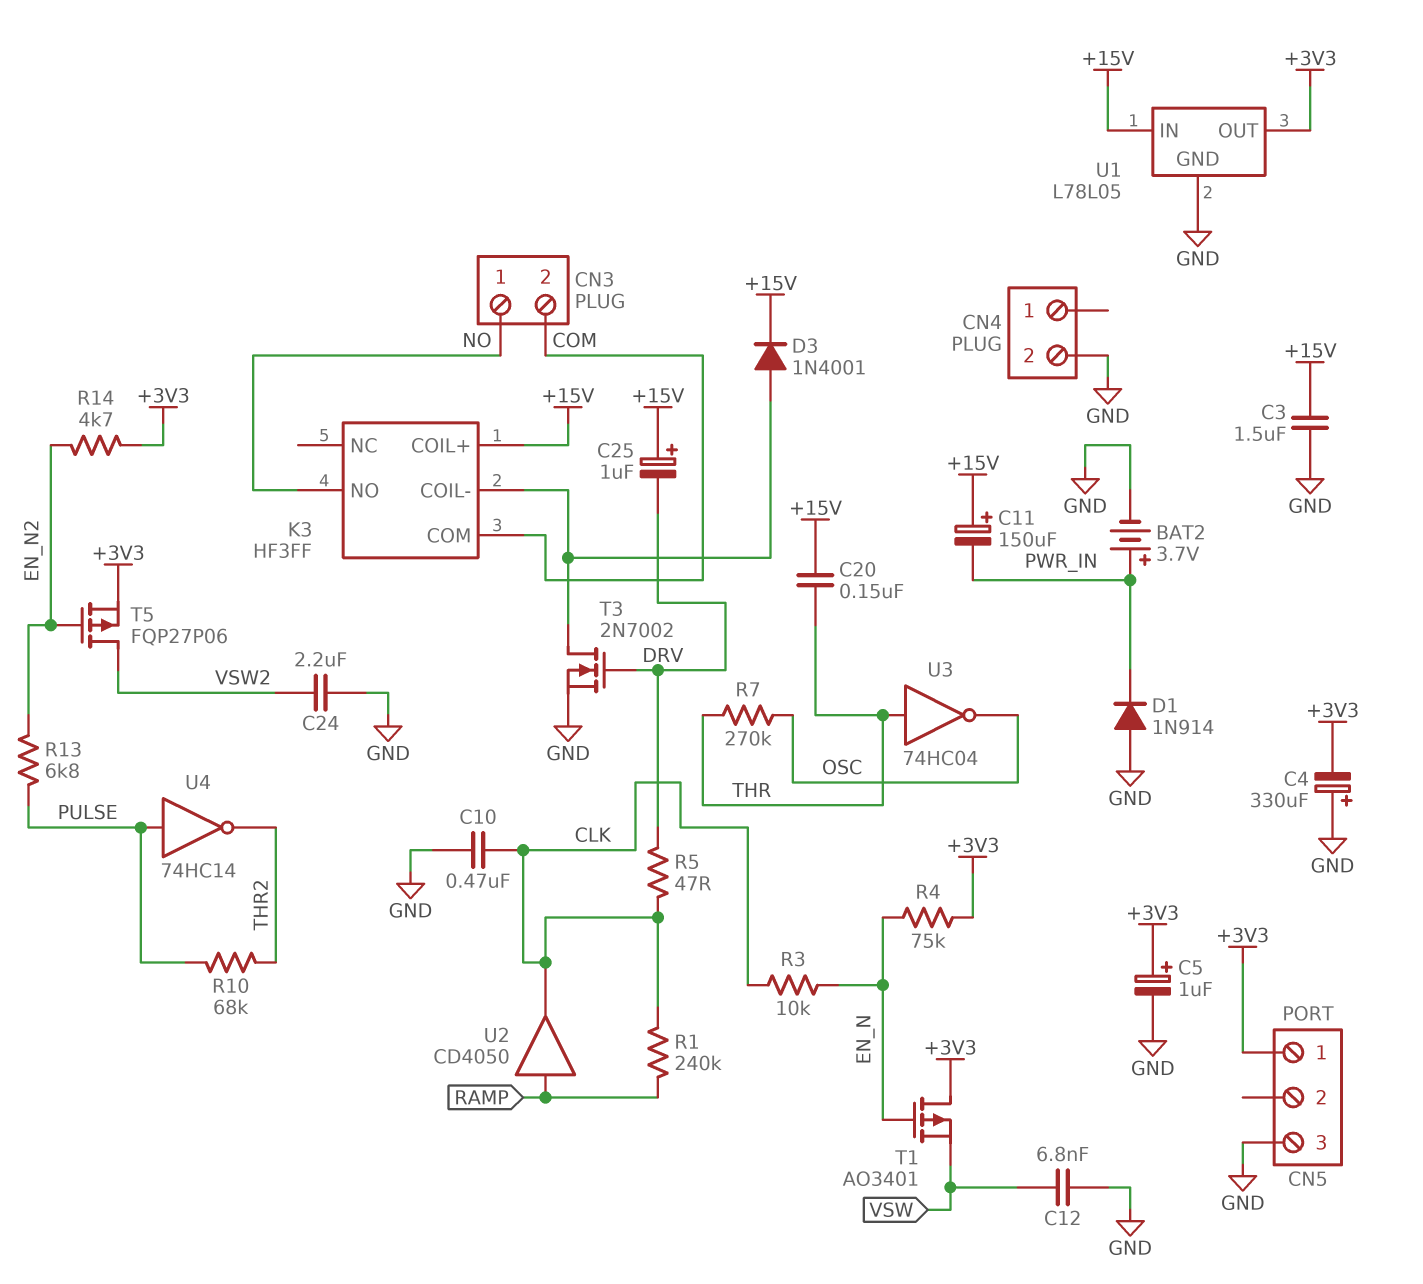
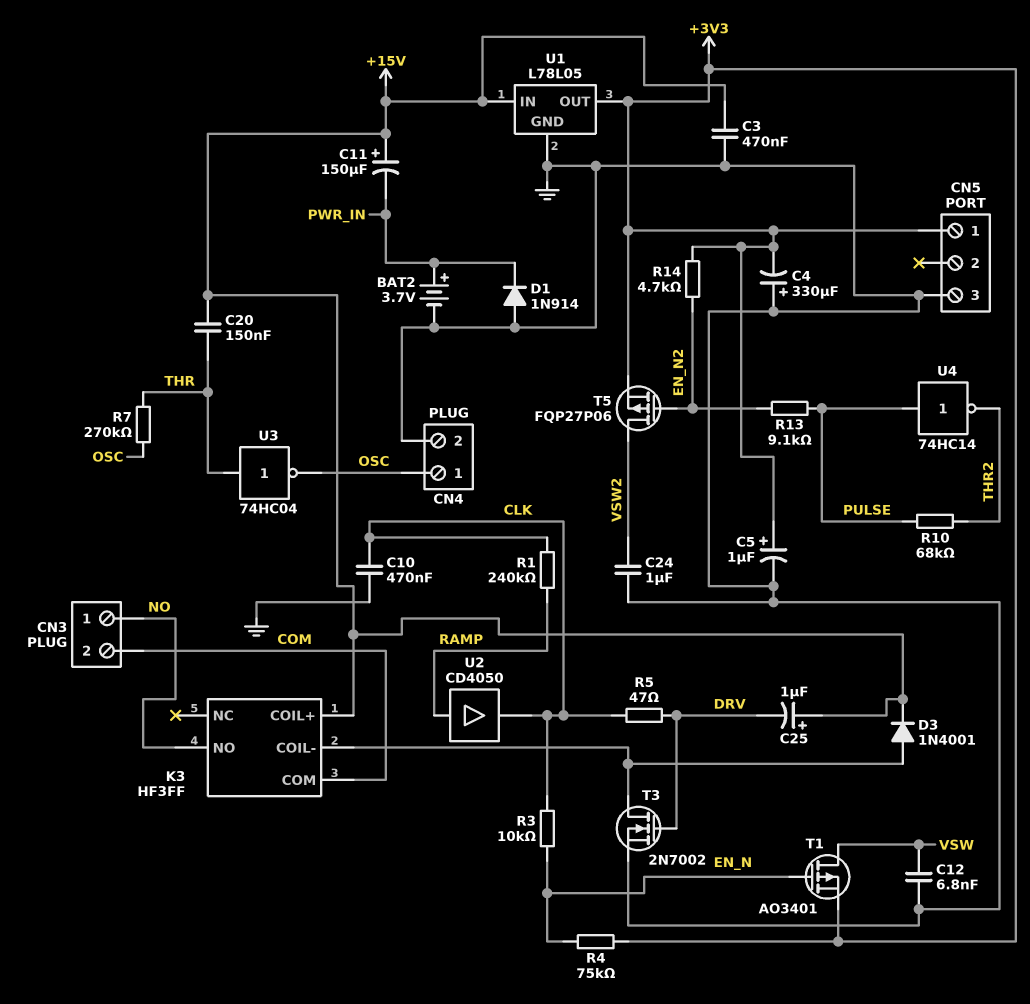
C3: 1.5uF (+15V, GND) -> 470nF (+15V, GND)
C24: 2.2uF (GND, VSW2) -> 1uF (GND, VSW2)
CN4 pin 1: none -> OSC
R13: 6.8k (EN_N2, PULSE) -> 9.1k (EN_N2, PULSE)
T1: PMOS AO3401 (G EN_N, D +3V3, S VSW) -> PMOS AO3401 (G EN_N, D VSW, S +3V3)

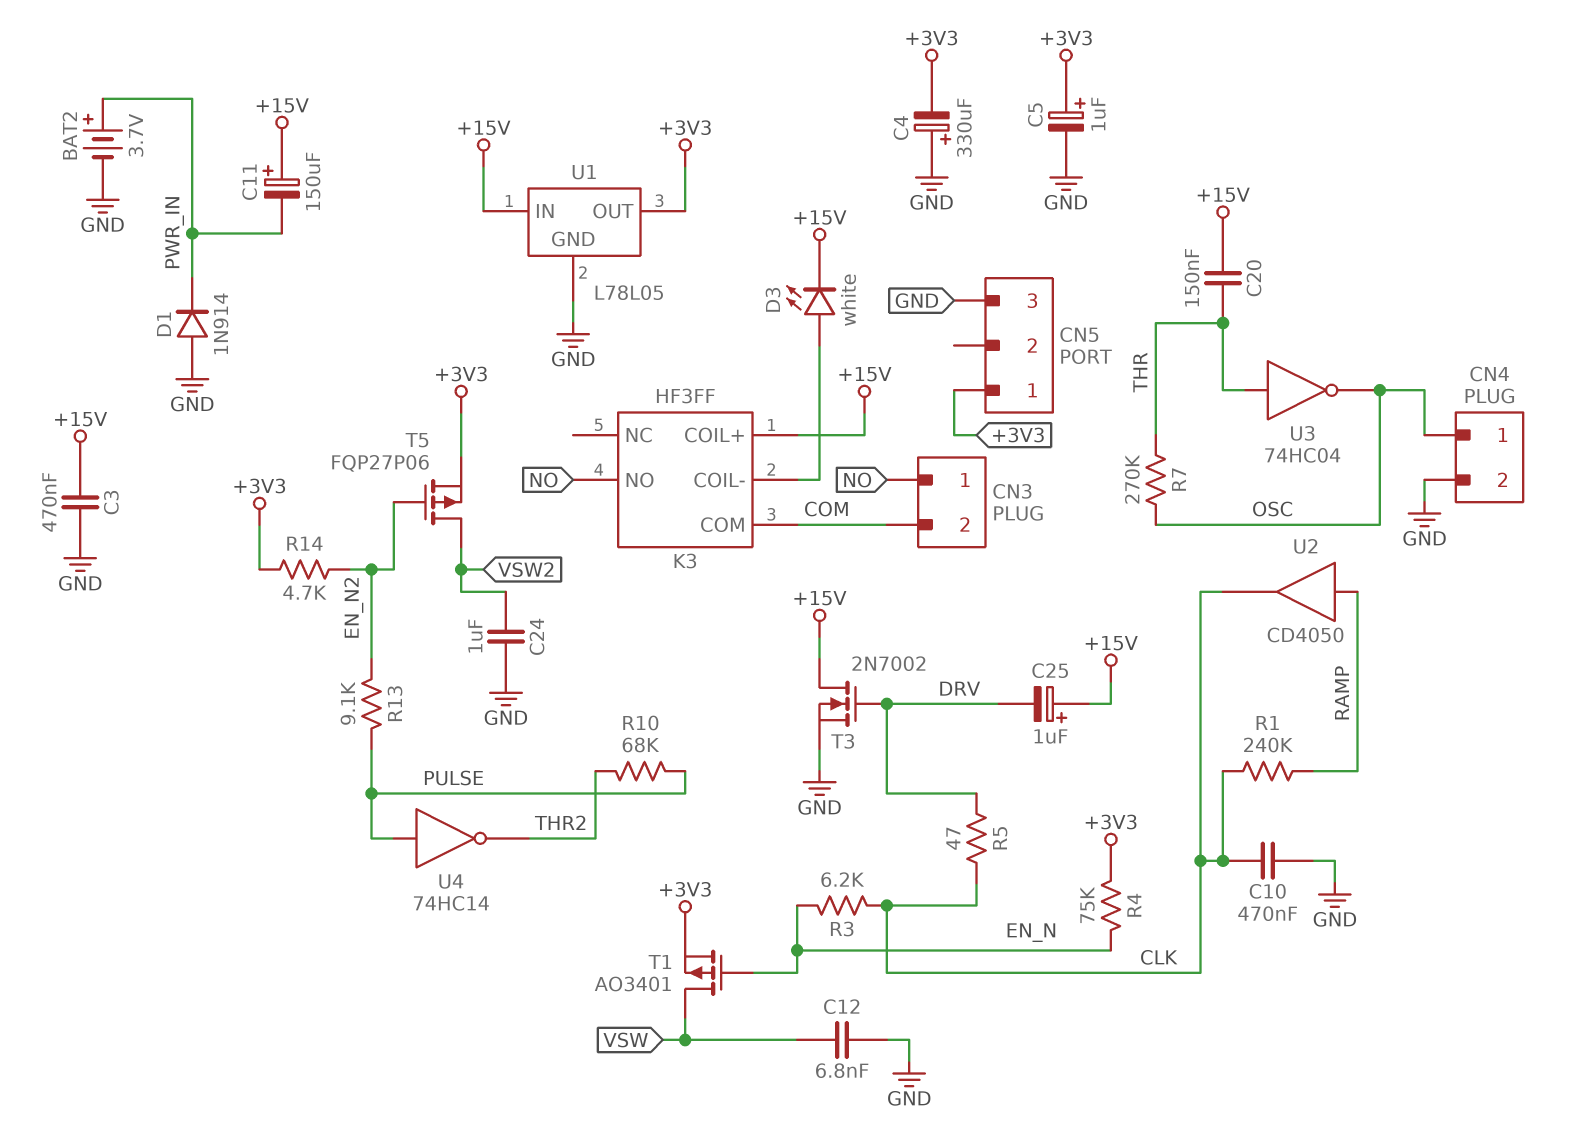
D3: diode 1N4001 (A K3/COIL-, K +15V) -> LED white (A K3/COIL-, K +15V)
R3: 10k (CLK, EN_N) -> 6.2k (CLK, EN_N)
T3: NMOS 2N7002 (G DRV, D K3/COIL-, S GND) -> NMOS 2N7002 (G DRV, D +15V, S GND)

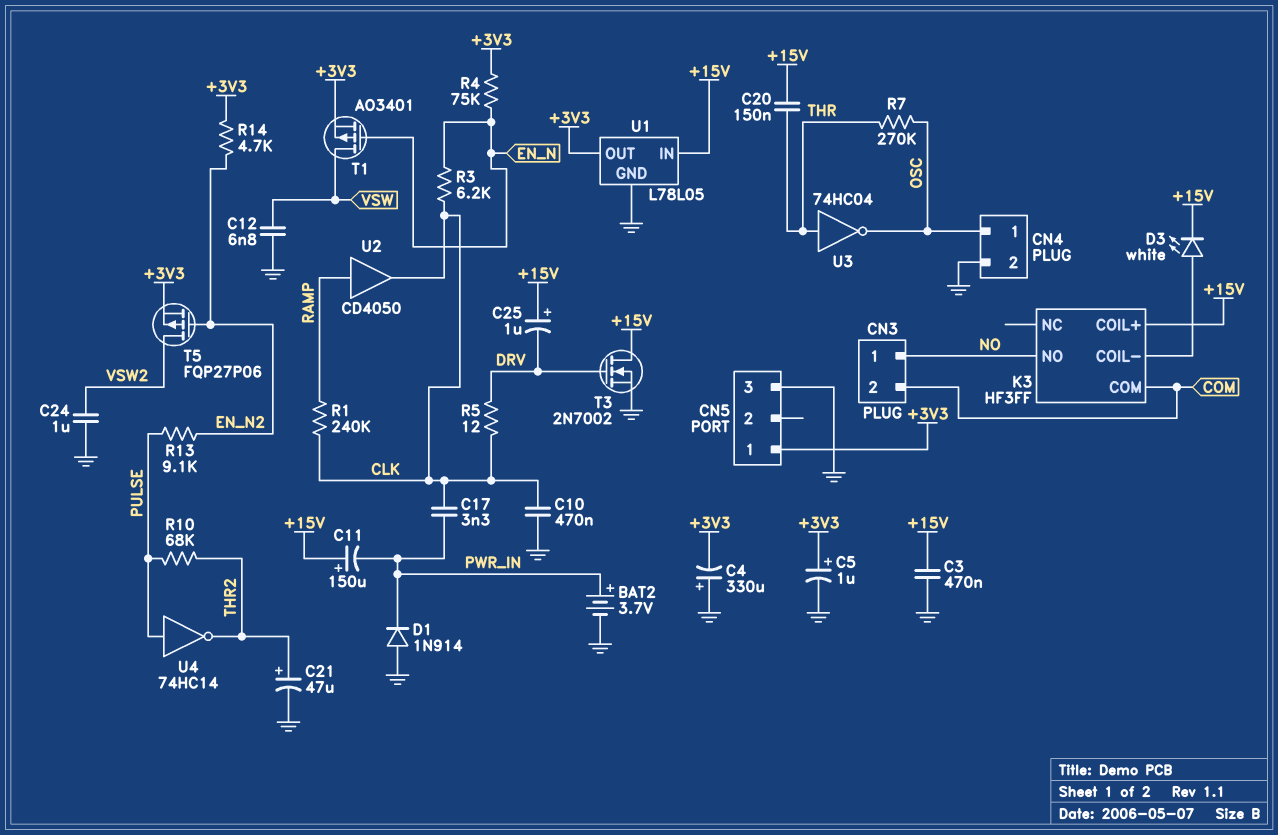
C17: none -> 3.3nF (CLK, PWR_IN)
C21: none -> 47uF (plus THR2, minus GND)
R5: 47 (CLK, DRV) -> 12 (CLK, DRV)

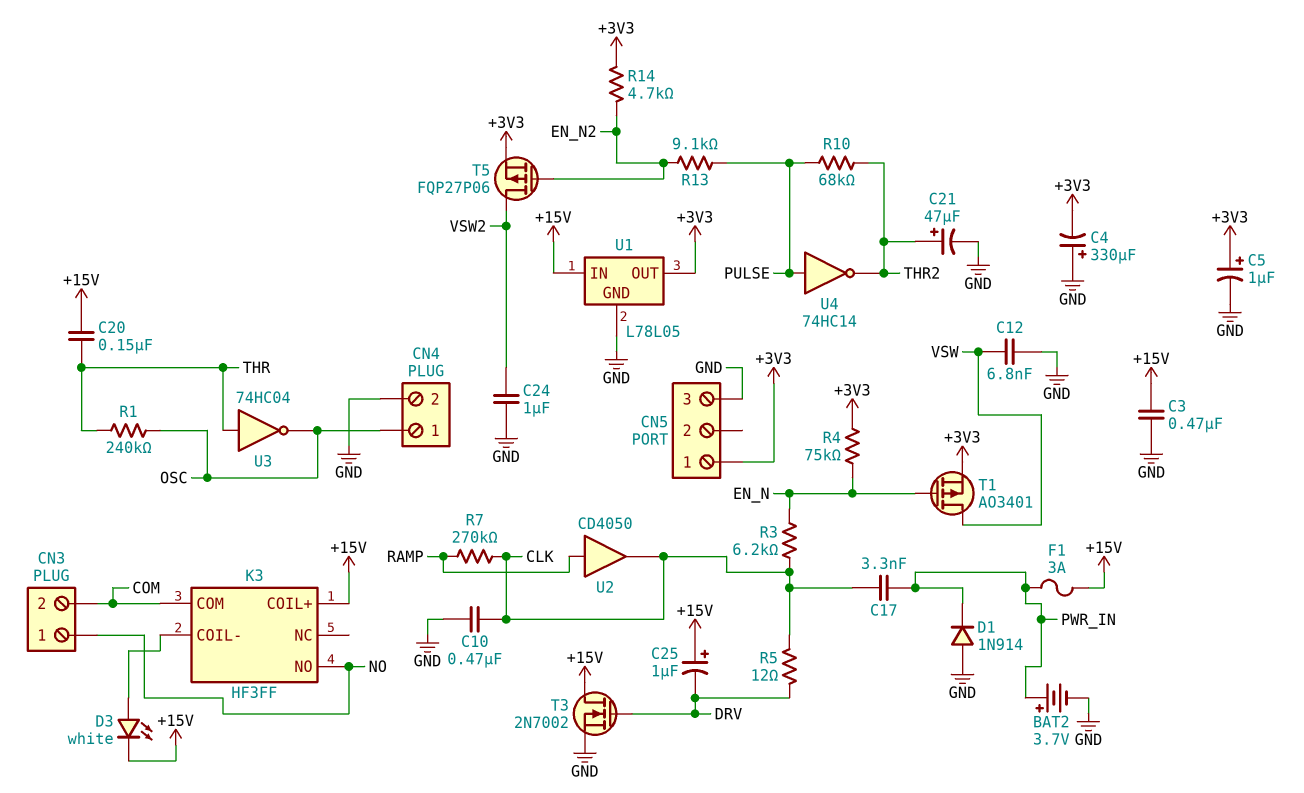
C11: 150uF (plus +15V, minus PWR_IN) -> none
F1: none -> 3A (+15V, PWR_IN)
R1: 240k (CLK, RAMP) -> 240k (OSC, THR)
R7: 270k (OSC, THR) -> 270k (CLK, RAMP)

